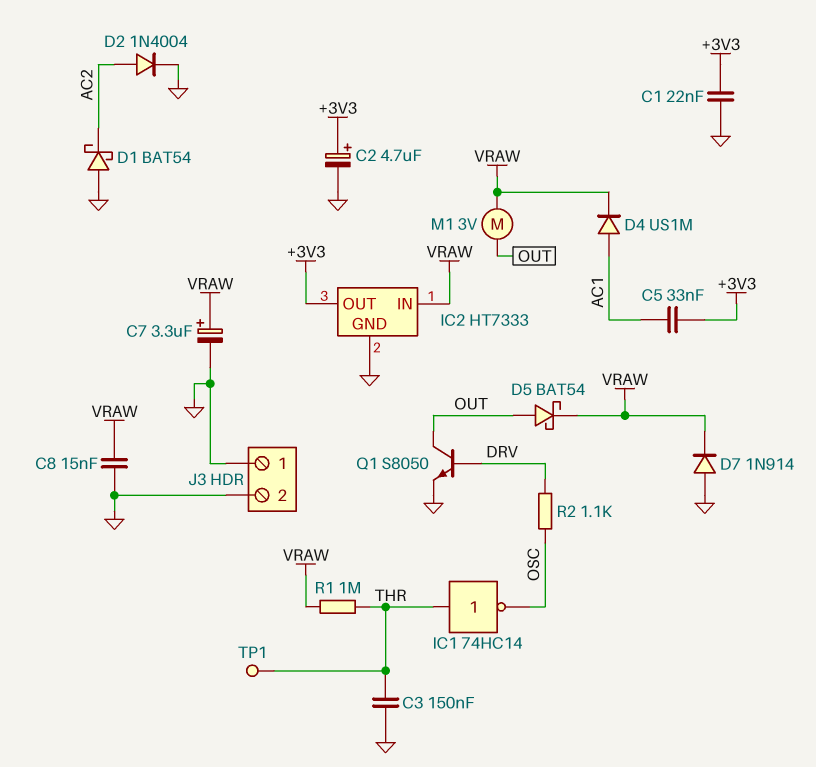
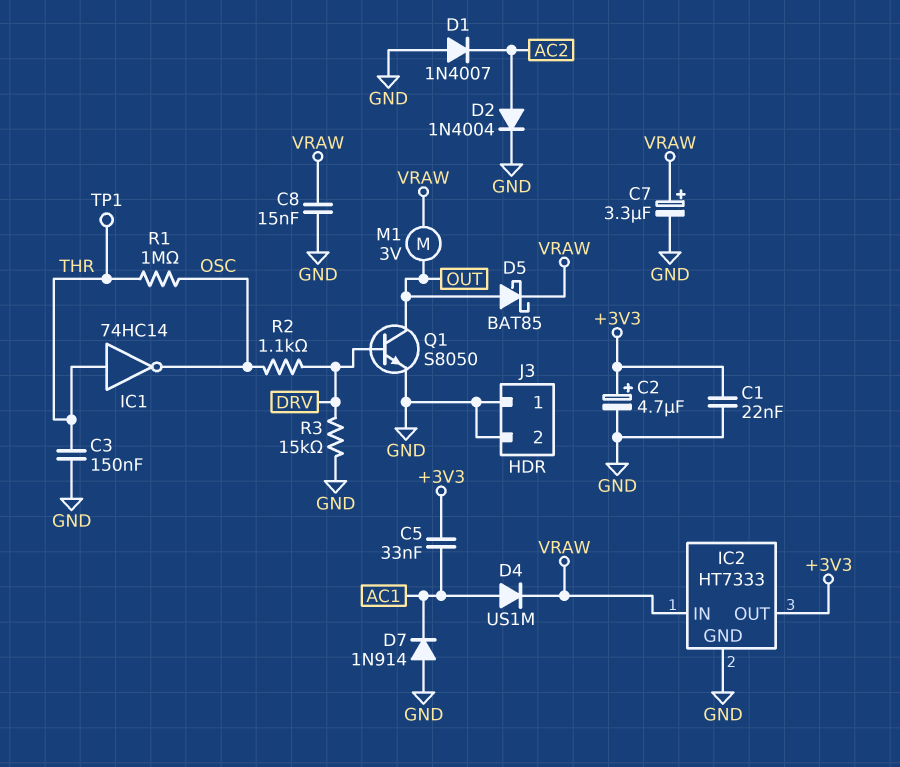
D1: schottky BAT54 (A GND, K AC2) -> diode 1N4007 (A GND, K AC2)
D5: schottky BAT54 (A OUT, K VRAW) -> schottky BAT85 (A OUT, K VRAW)
D7: diode 1N914 (A GND, K VRAW) -> diode 1N914 (A GND, K AC1)
R1: 1M (THR, VRAW) -> 1M (OSC, THR)
R3: none -> 15k (DRV, GND)

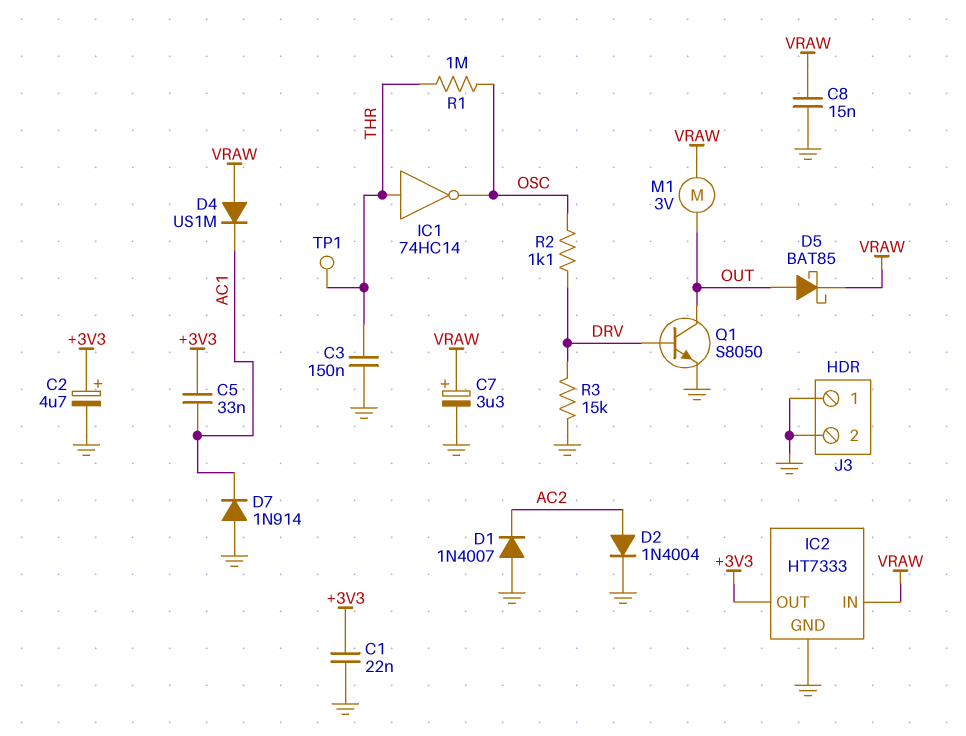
D4: diode US1M (A AC1, K VRAW) -> diode US1M (A VRAW, K AC1)

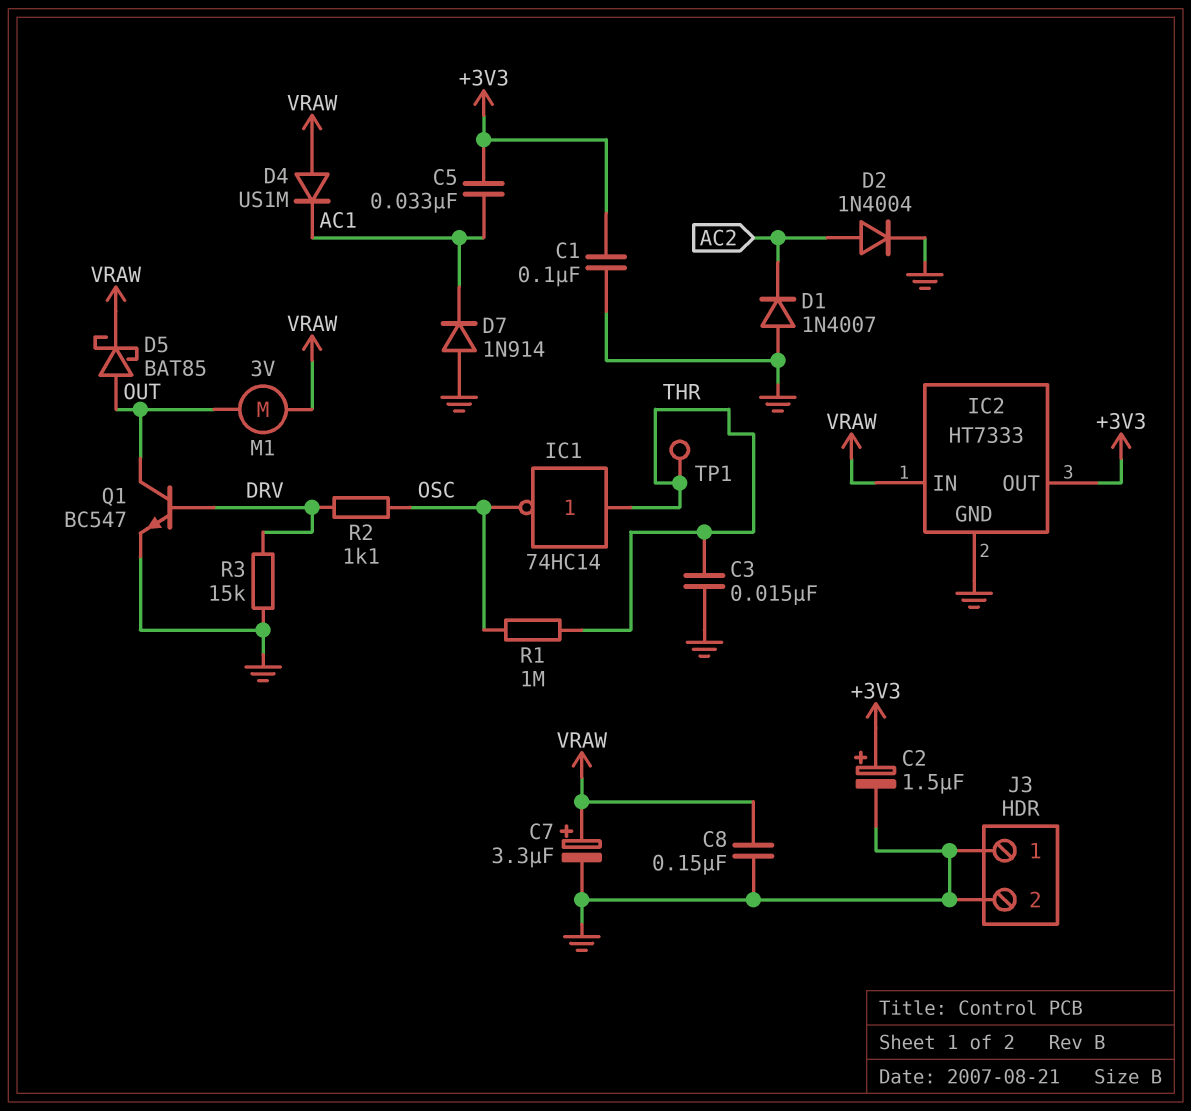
C1: 22nF (+3V3, GND) -> 100nF (+3V3, GND)
C2: 4.7uF (plus +3V3, minus GND) -> 1.5uF (plus +3V3, minus GND)
C3: 150nF (GND, THR) -> 15nF (GND, THR)
C8: 15nF (GND, VRAW) -> 150nF (GND, VRAW)
Q1: NPN S8050 (B DRV, C OUT, E GND) -> NPN BC547 (B DRV, C OUT, E GND)

